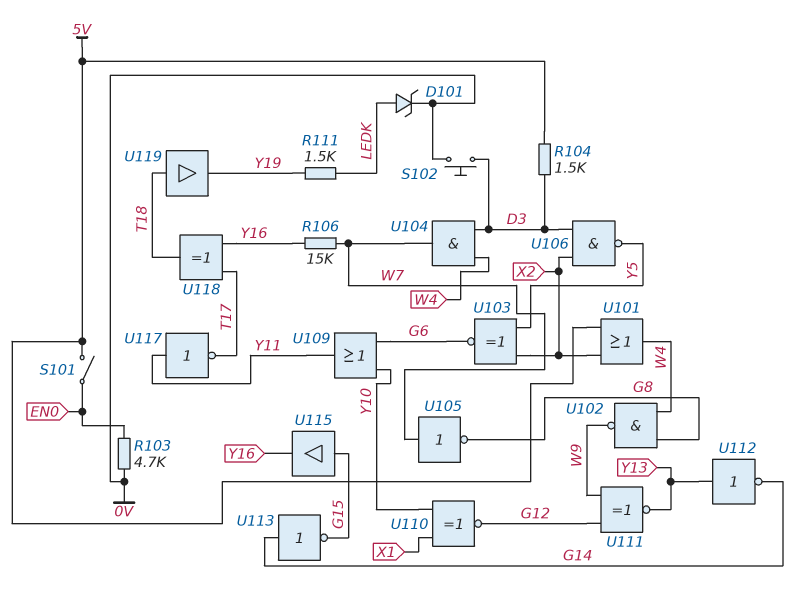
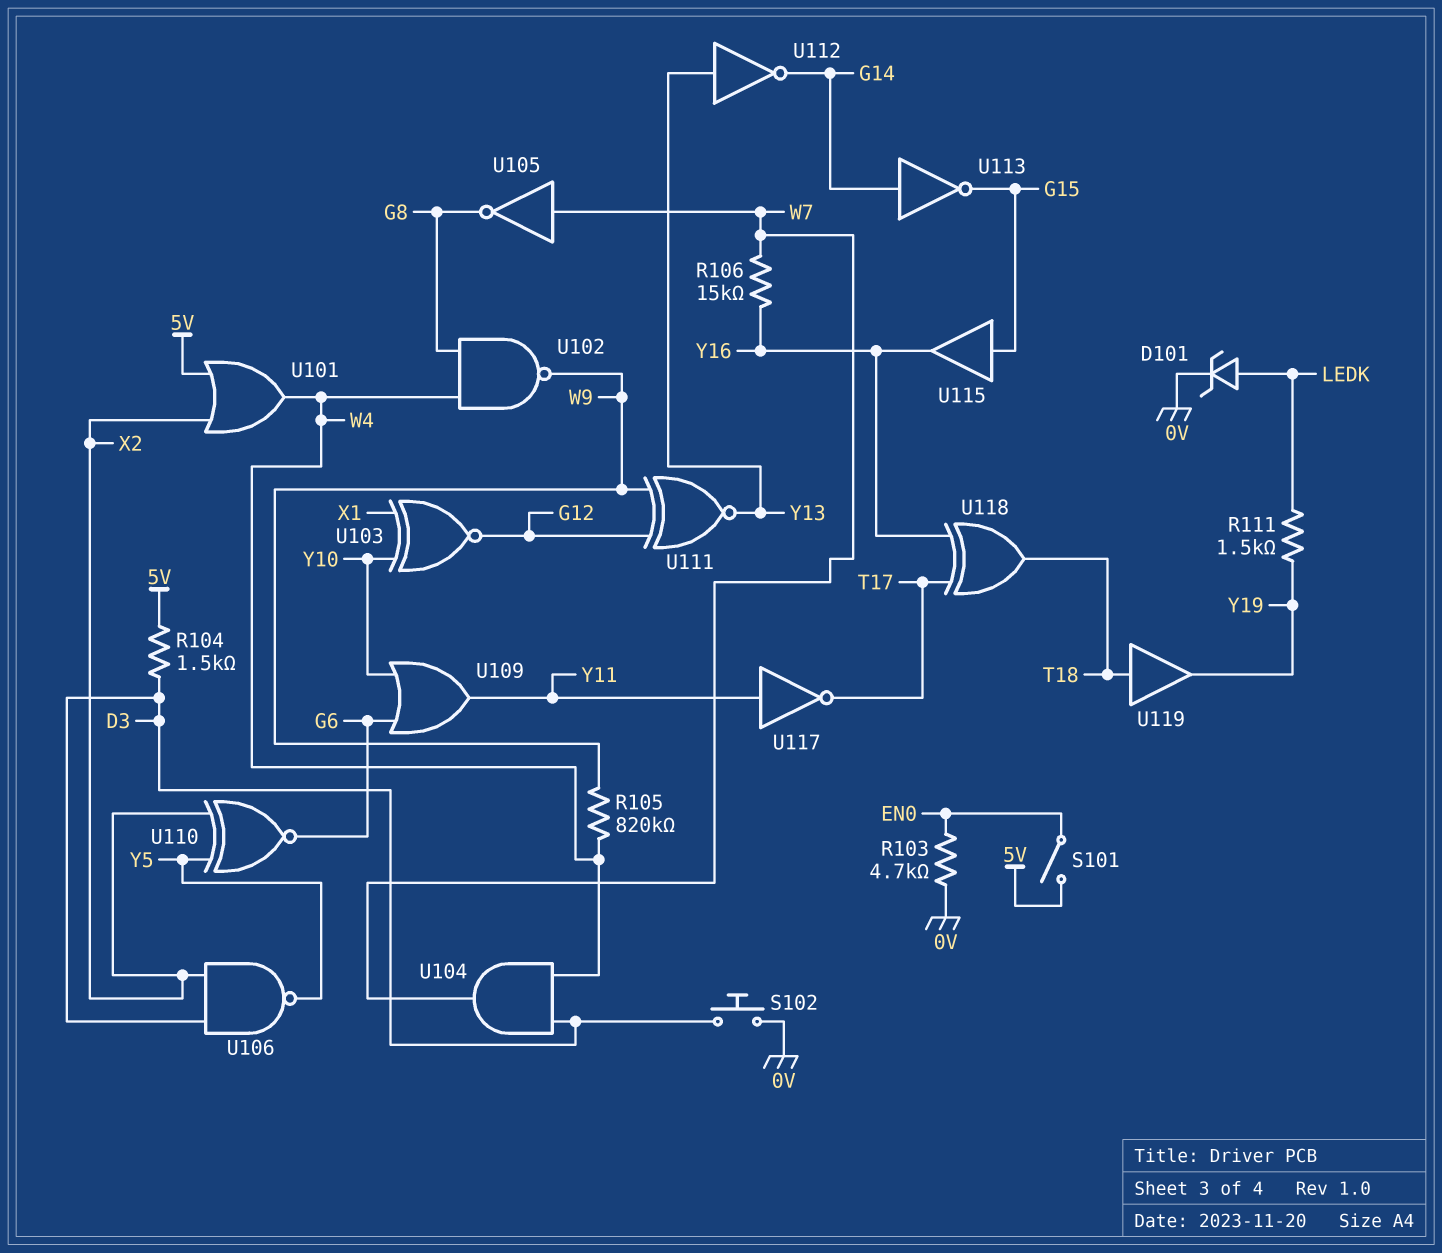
R105: none -> 820k (W4, W9)
U103: XNOR (in X2, in Y5, out G6) -> XNOR (in X1, in Y10, out G12)
U110: XNOR (in X1, in Y10, out G12) -> XNOR (in X2, in Y5, out G6)

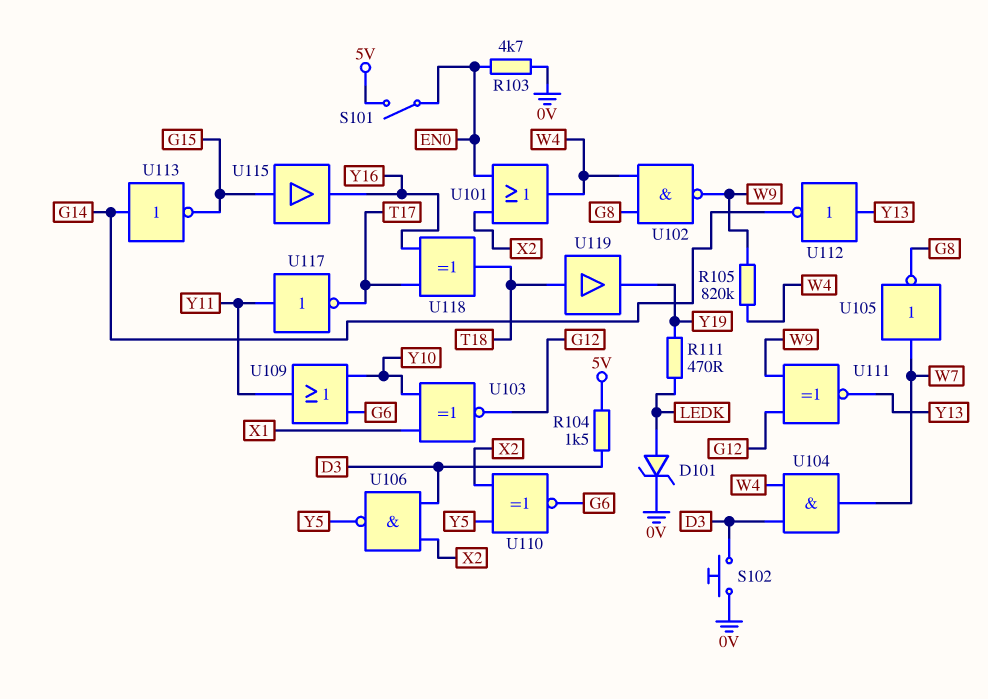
R106: 15k (W7, Y16) -> none
R111: 1.5k (LEDK, Y19) -> 470 (LEDK, Y19)
U101: OR (in 5V, in X2, out W4) -> OR (in EN0, in X2, out W4)

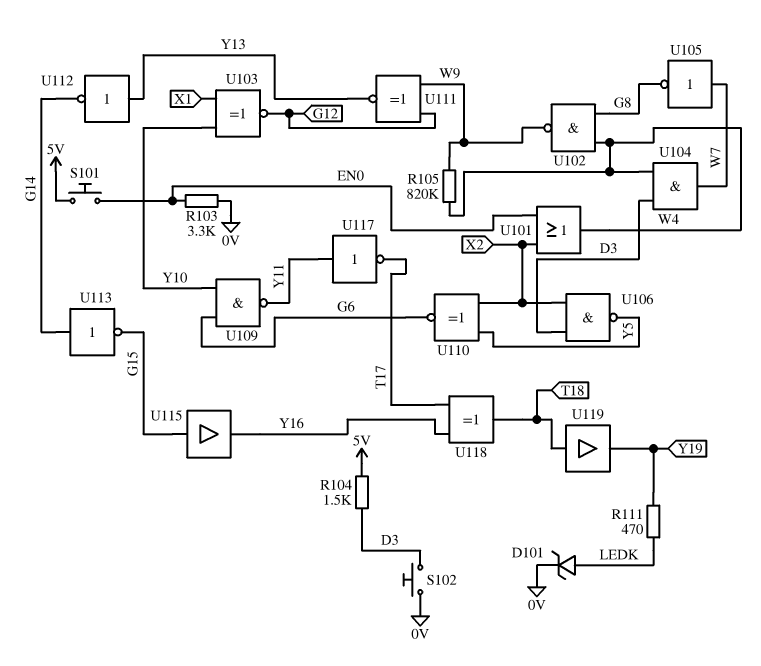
R103: 4.7k (0V, EN0) -> 3.3k (0V, EN0)
S101: switch (5V, EN0) -> button (5V, EN0)
U109: OR (in G6, in Y10, out Y11) -> NAND (in G6, in Y10, out Y11)

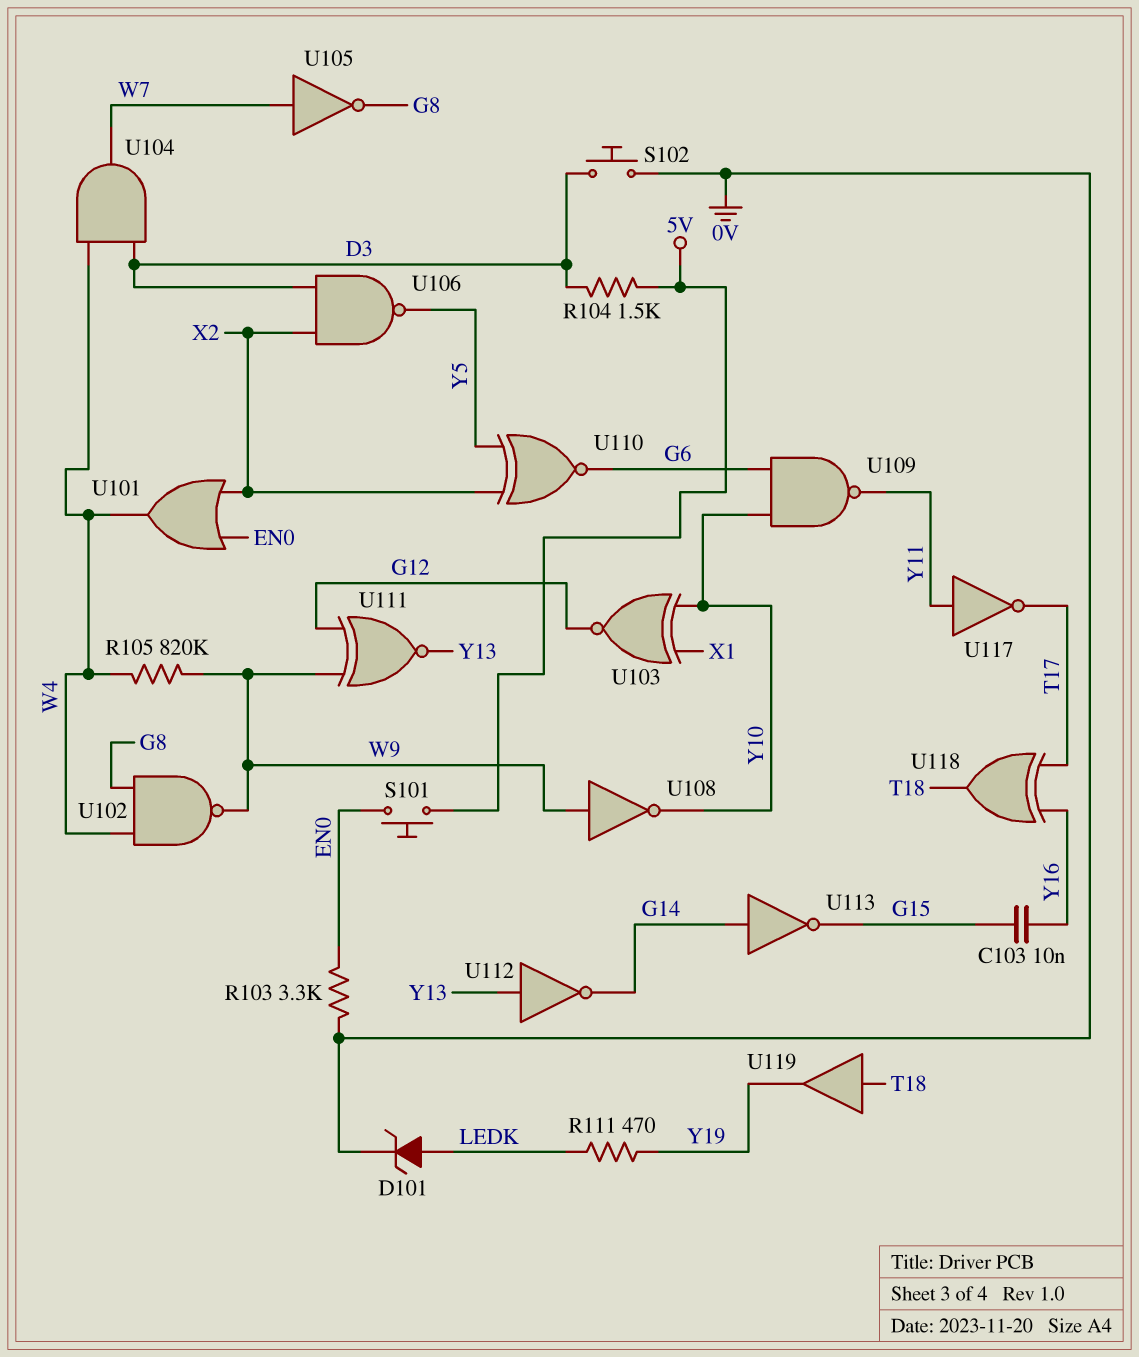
C103: none -> 10nF (G15, Y16)
U108: none -> NOT (in W9, out Y10)
U115: buffer (in G15, out Y16) -> none

